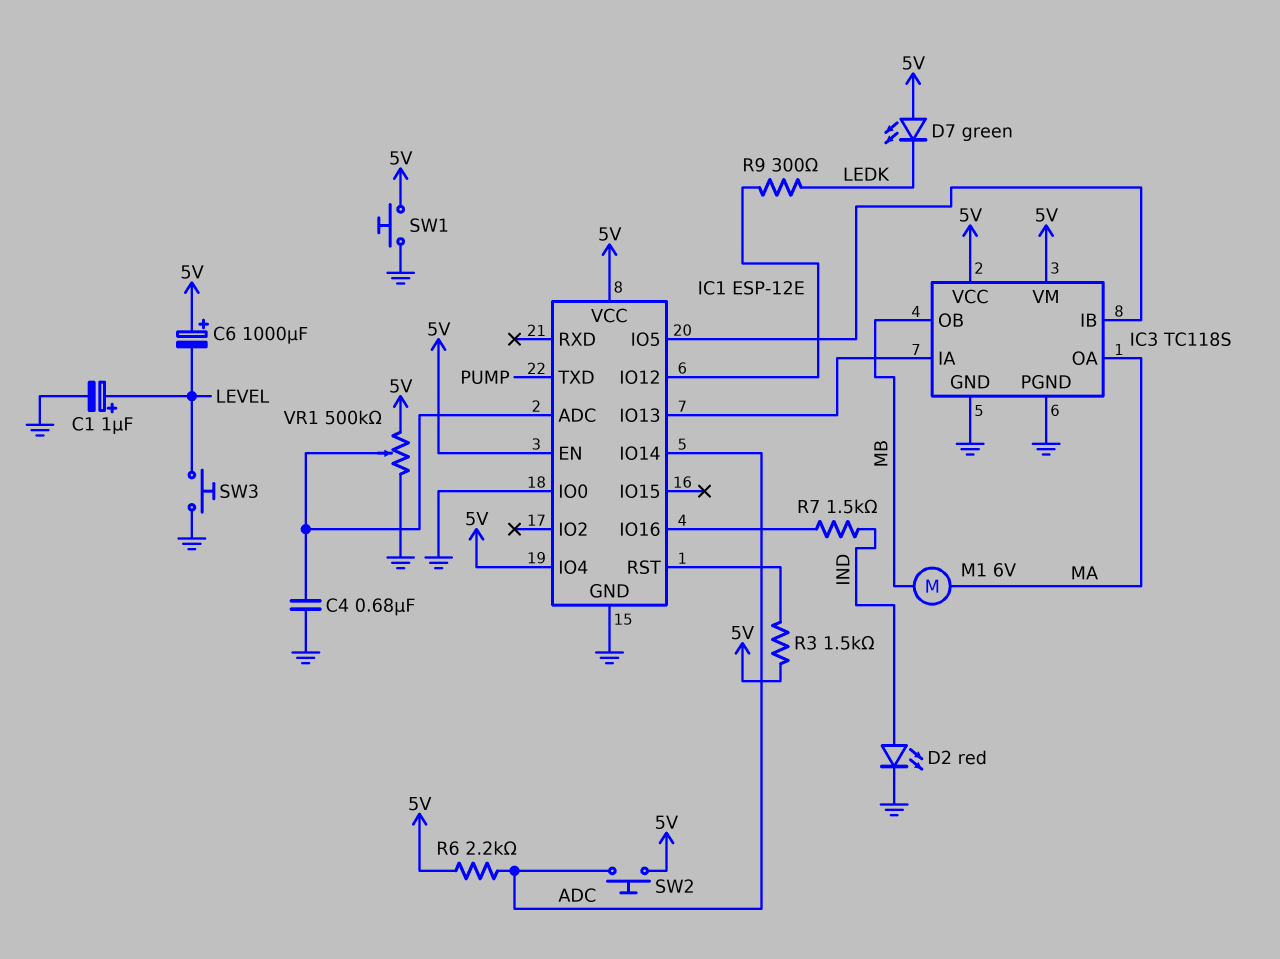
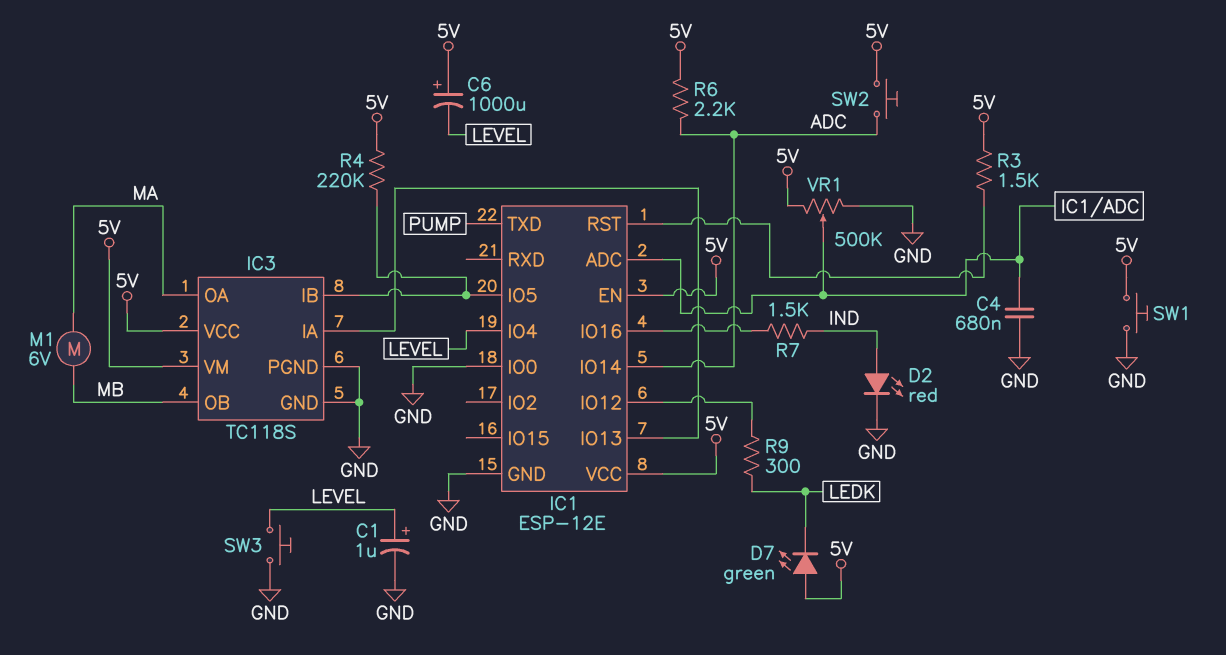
IC1 pin IO4: 5V -> LEVEL
R4: none -> 220k (5V, IC1/IO5)

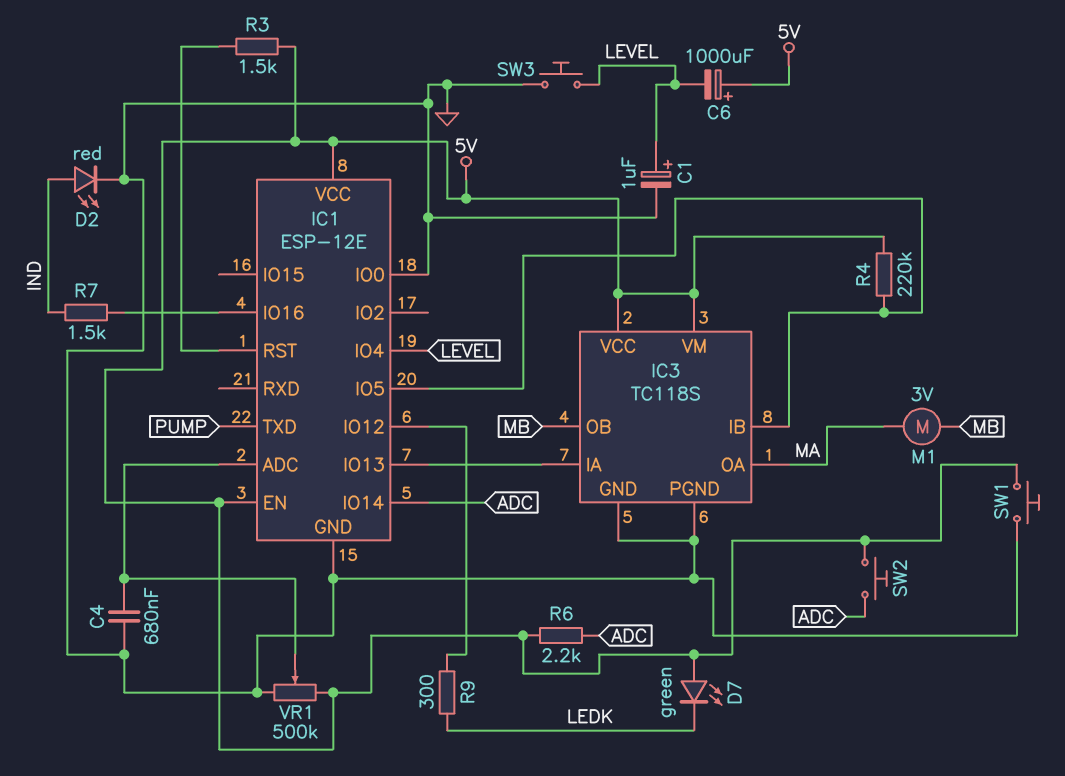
M1: motor 6V (MA, MB) -> motor 3V (MA, MB)

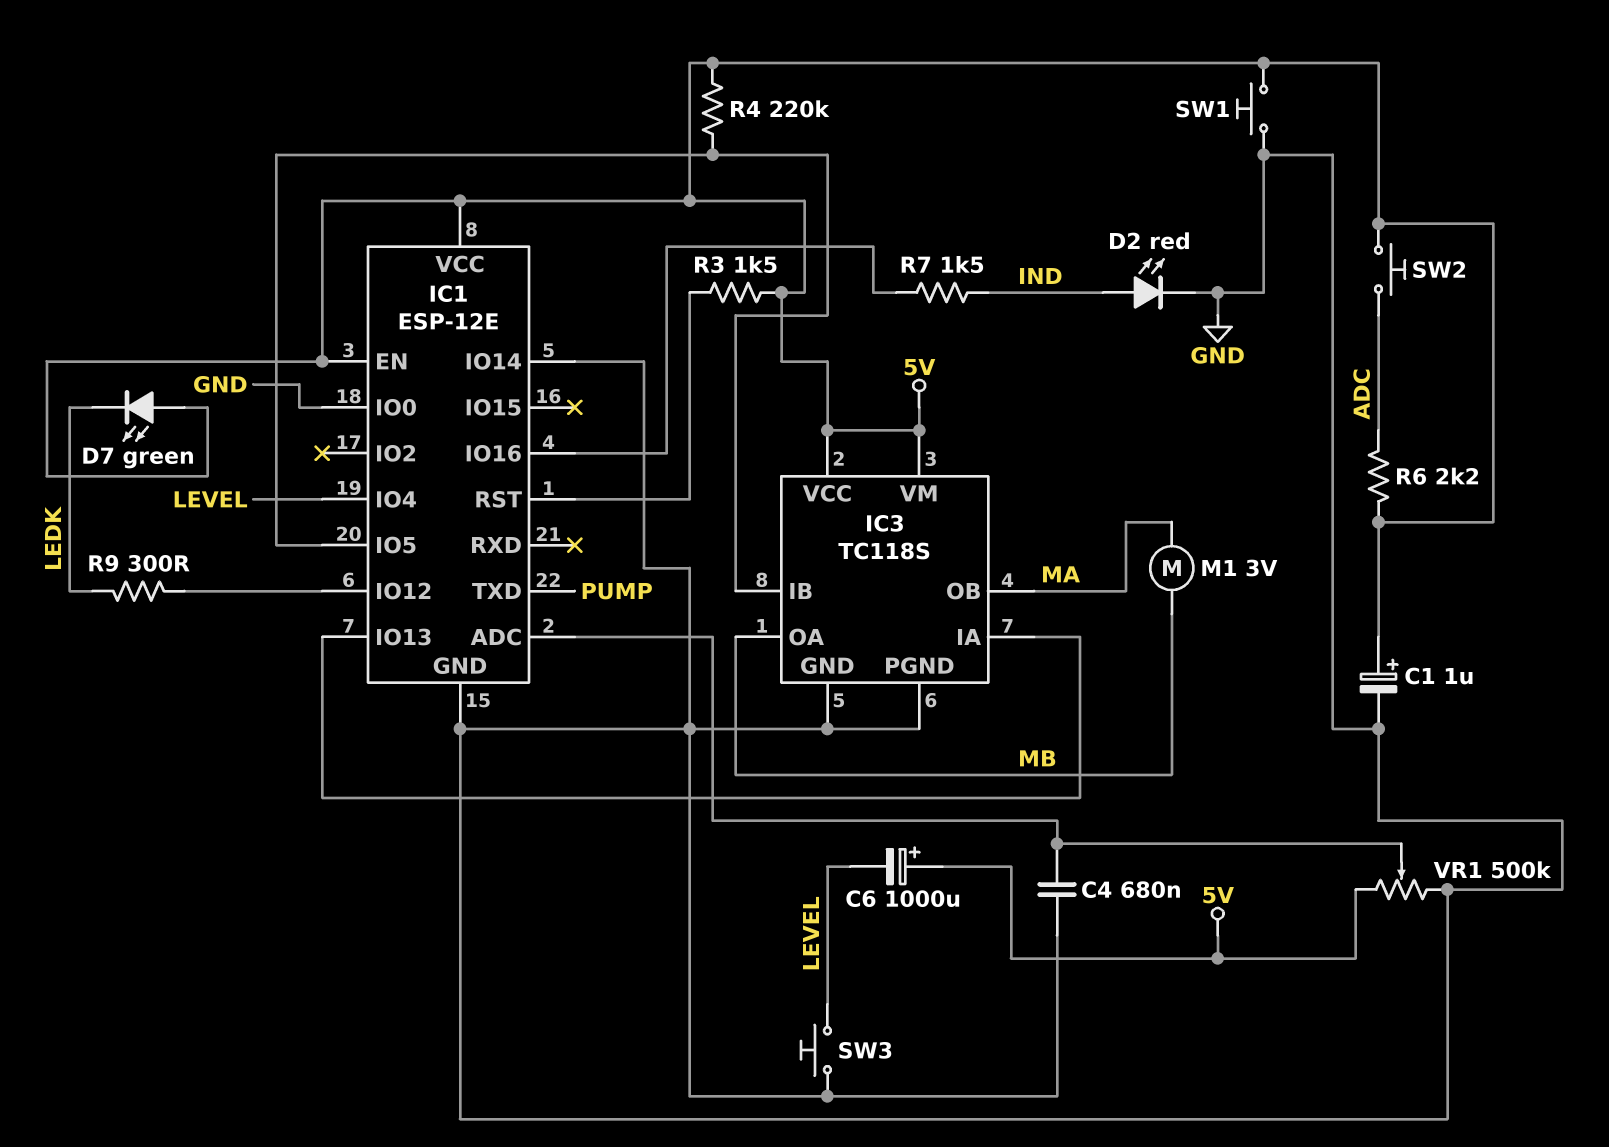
C1: 1uF (plus LEVEL, minus GND) -> 1uF (plus 5V, minus GND)
IC1 pin IO14: ADC -> GND
IC3 pin OA: MA -> MB
IC3 pin OB: MB -> MA

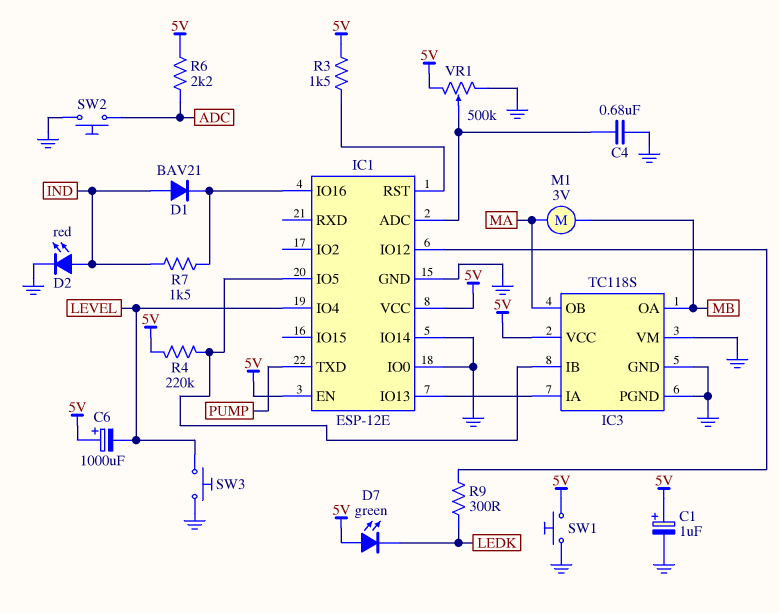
D1: none -> diode BAV21 (A IND, K IC1/IO16)
IC3 pin VM: 5V -> GND
SW2: button (5V, ADC) -> button (ADC, GND)

